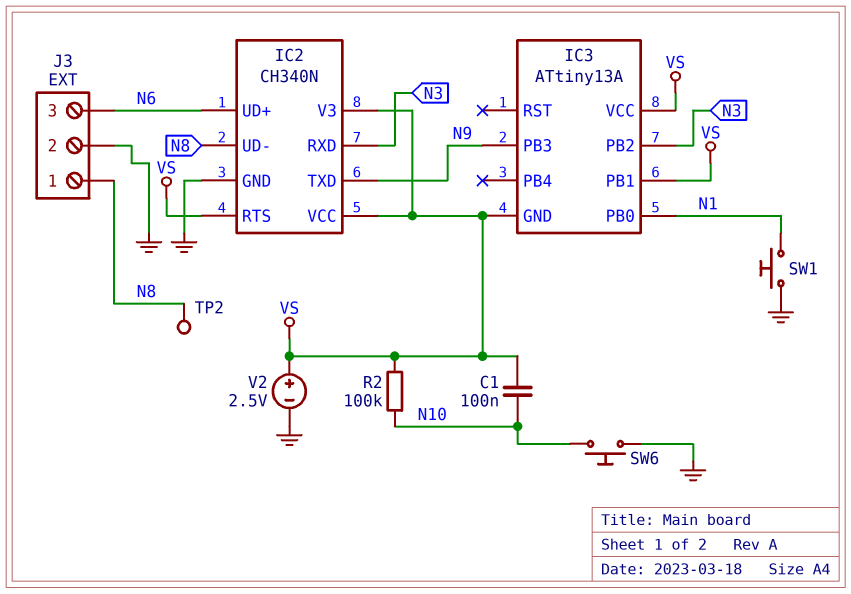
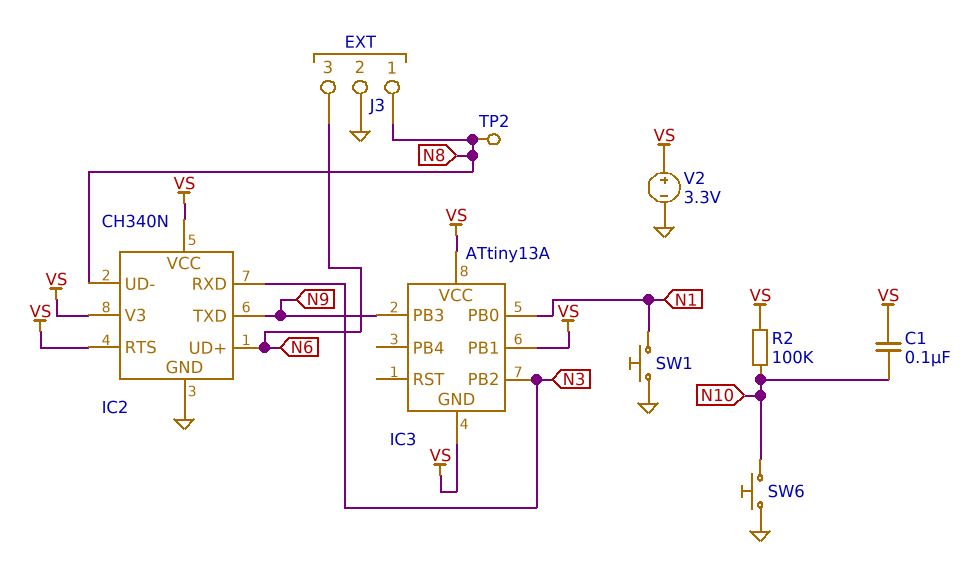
V2: 2.5V (plus VS, minus GND) -> 3.3V (plus VS, minus GND)

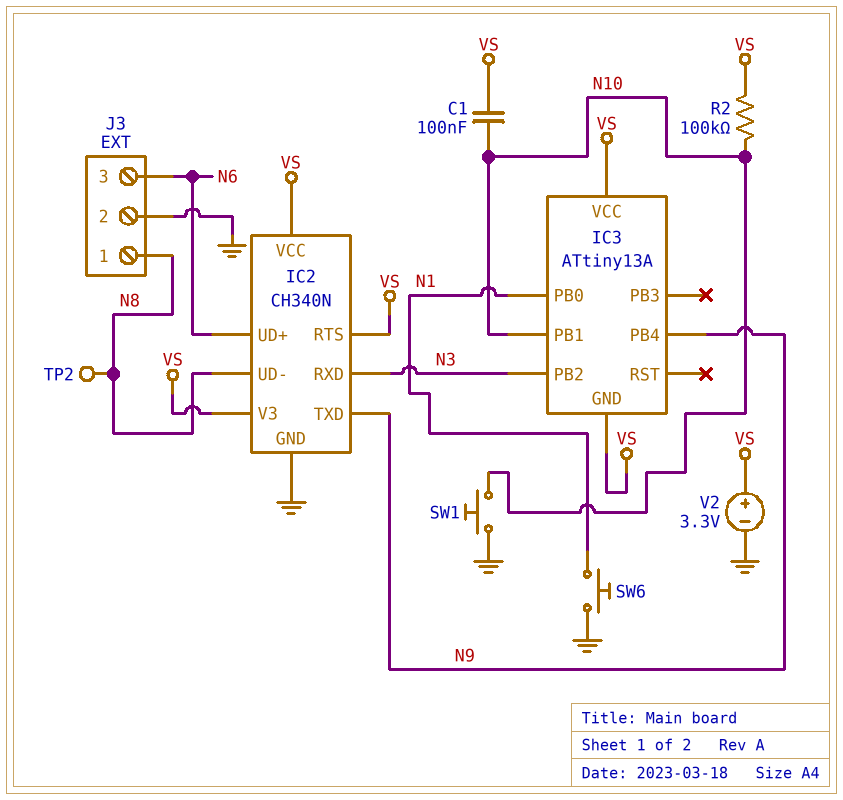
IC3 pin PB1: VS -> N10
IC3 pin PB3: N9 -> none
IC3 pin PB4: none -> N9
SW1: button (GND, N1) -> button (GND, N10)
SW6: button (GND, N10) -> button (GND, N1)

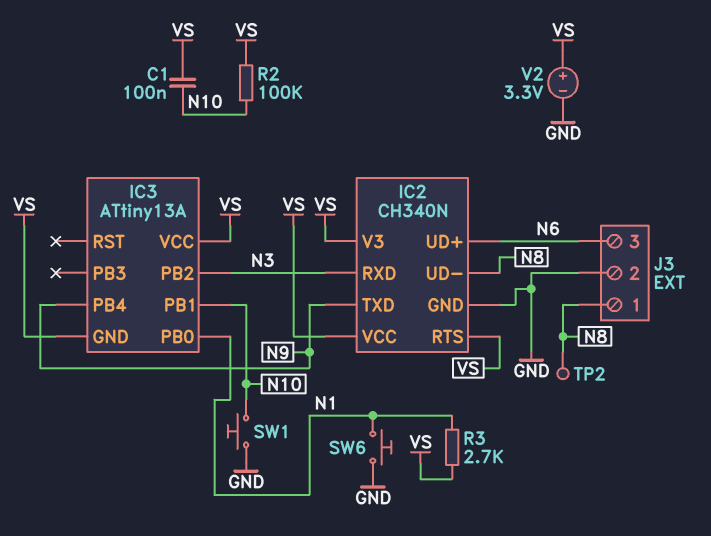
R3: none -> 2.7k (N1, VS)

